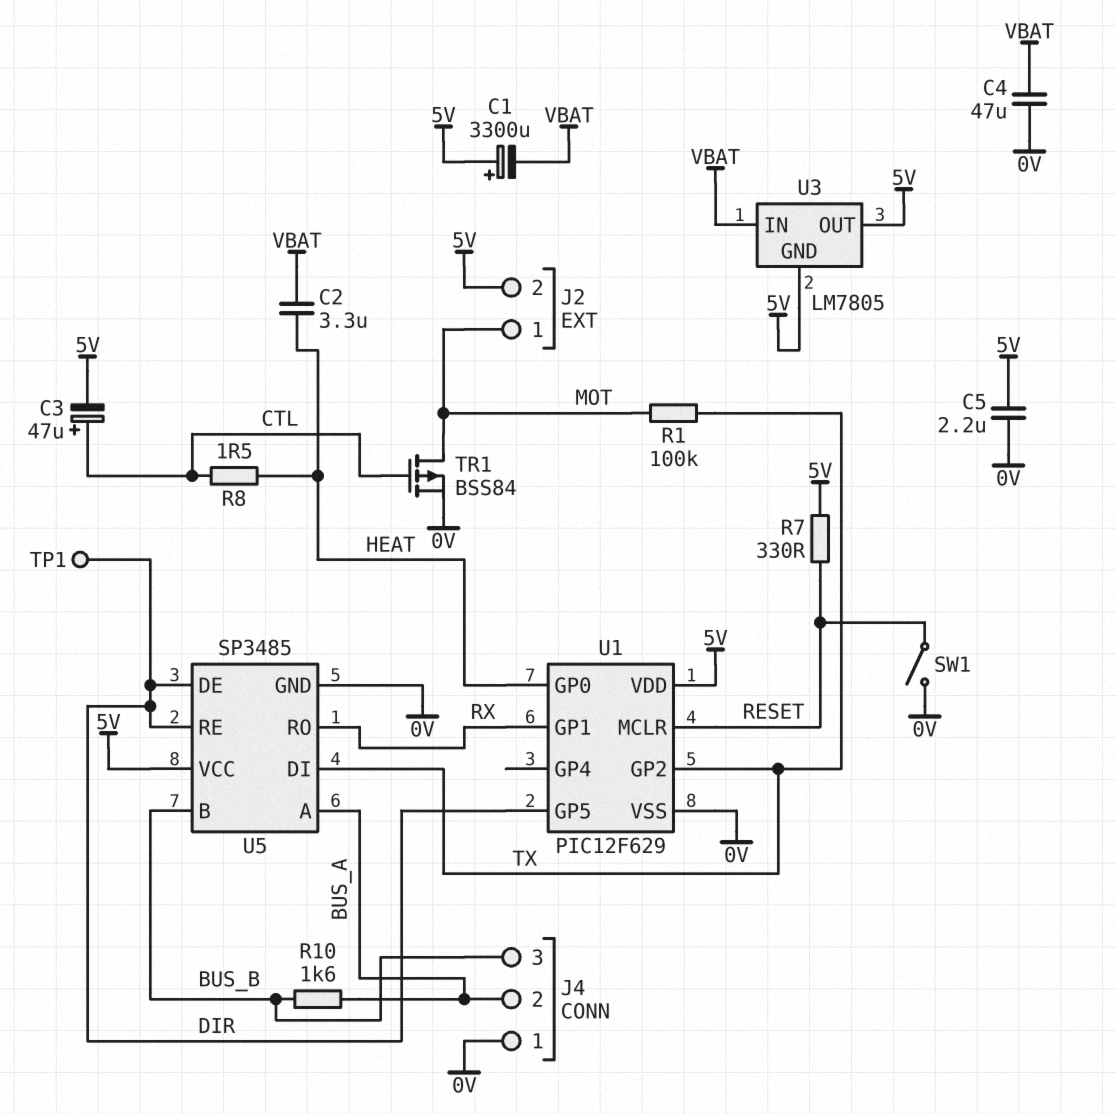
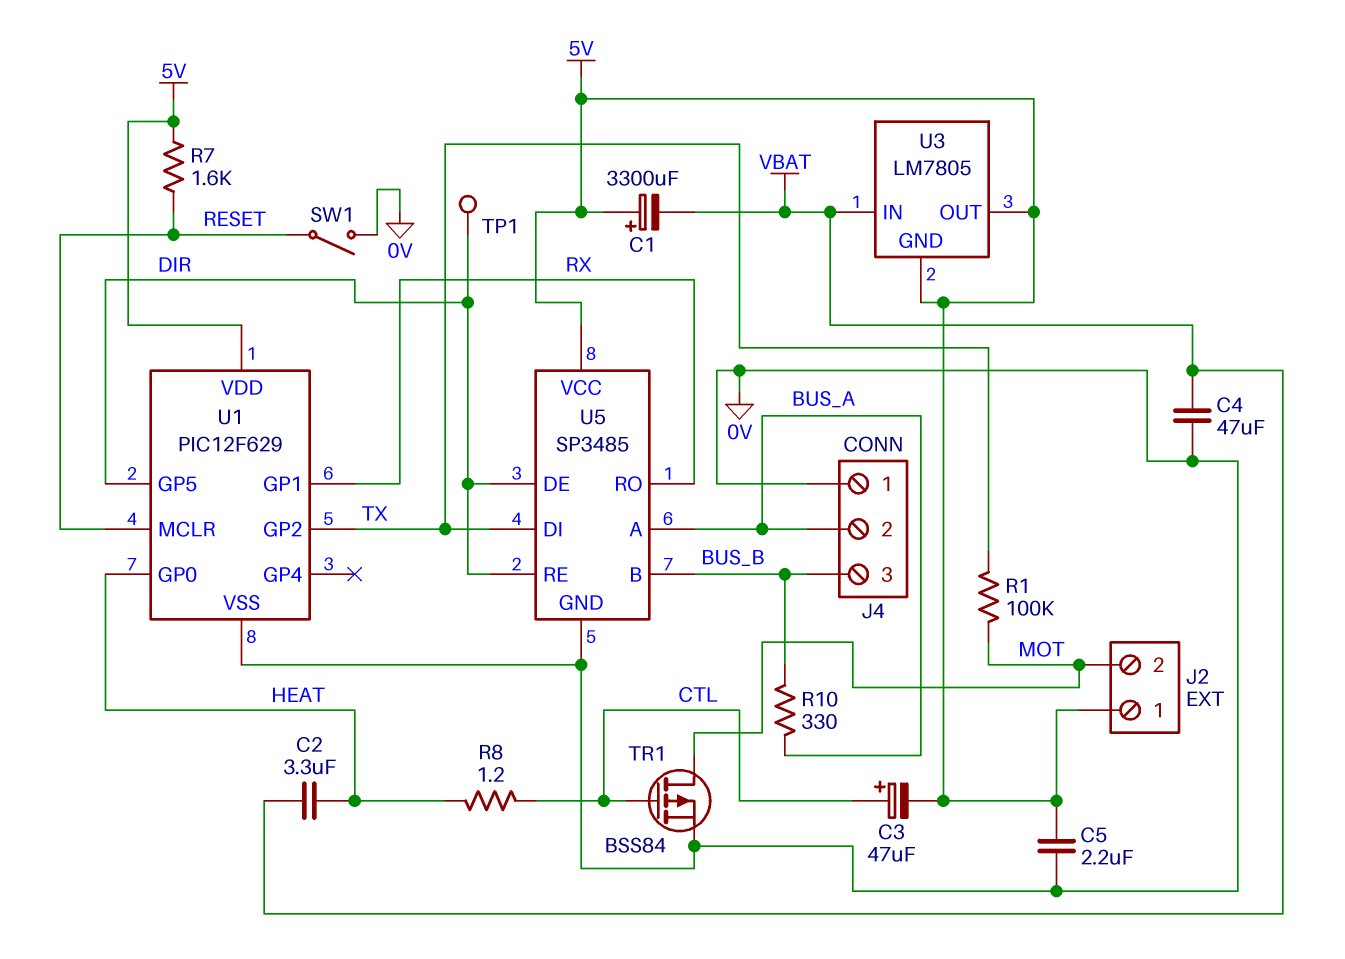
J2 pin 1: MOT -> 5V
J2 pin 2: 5V -> MOT
R7: 330 (5V, RESET) -> 1.6k (5V, RESET)
R8: 1.5 (CTL, HEAT) -> 1.2 (CTL, HEAT)
R10: 1.6k (BUS_A, BUS_B) -> 330 (BUS_A, BUS_B)

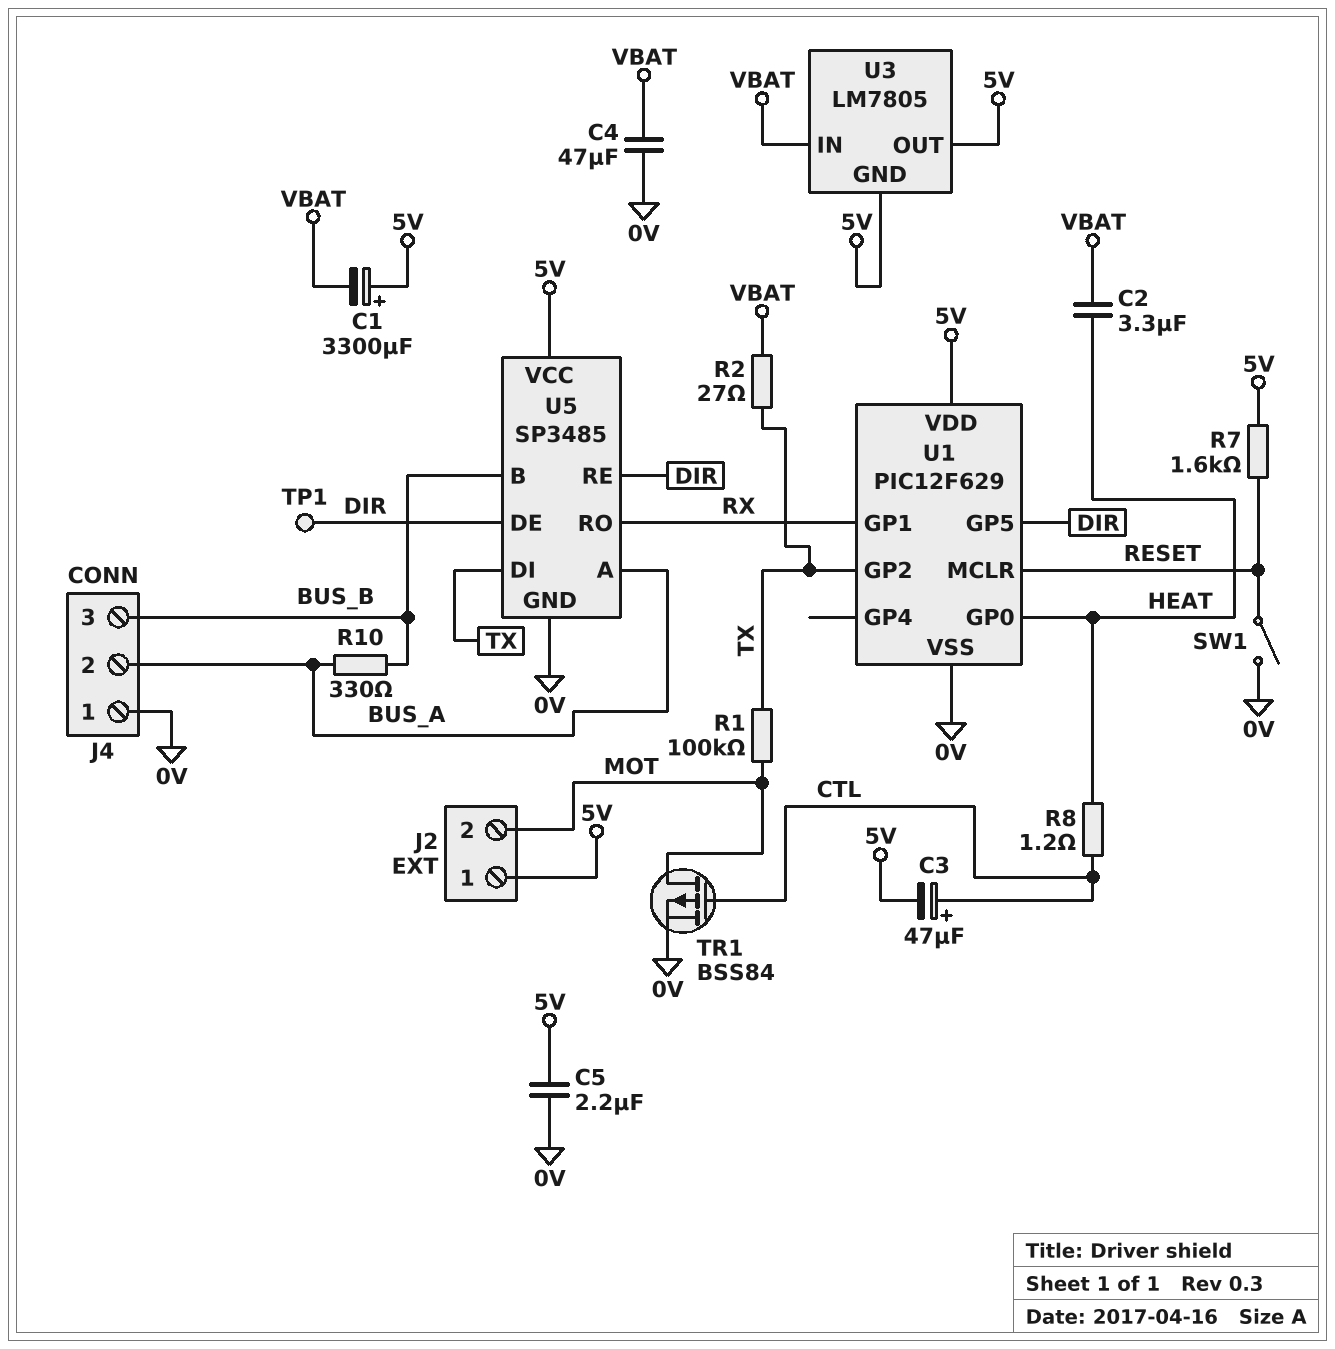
R2: none -> 27 (TX, VBAT)

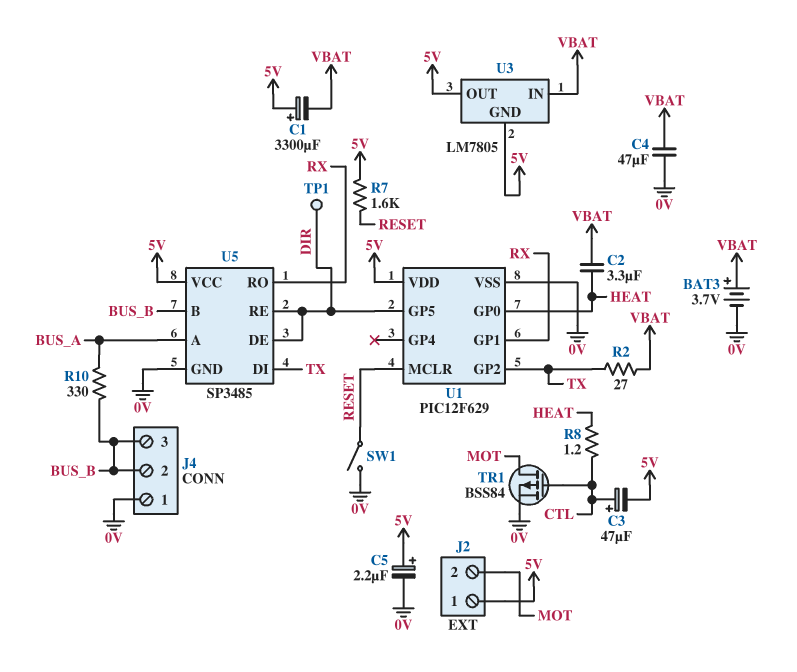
BAT3: none -> 3.7V (plus VBAT, minus 0V)
C5: 2.2uF (0V, 5V) -> 2.2uF (plus 5V, minus 0V)
J4 pin 2: BUS_A -> BUS_B
R1: 100k (MOT, TX) -> none

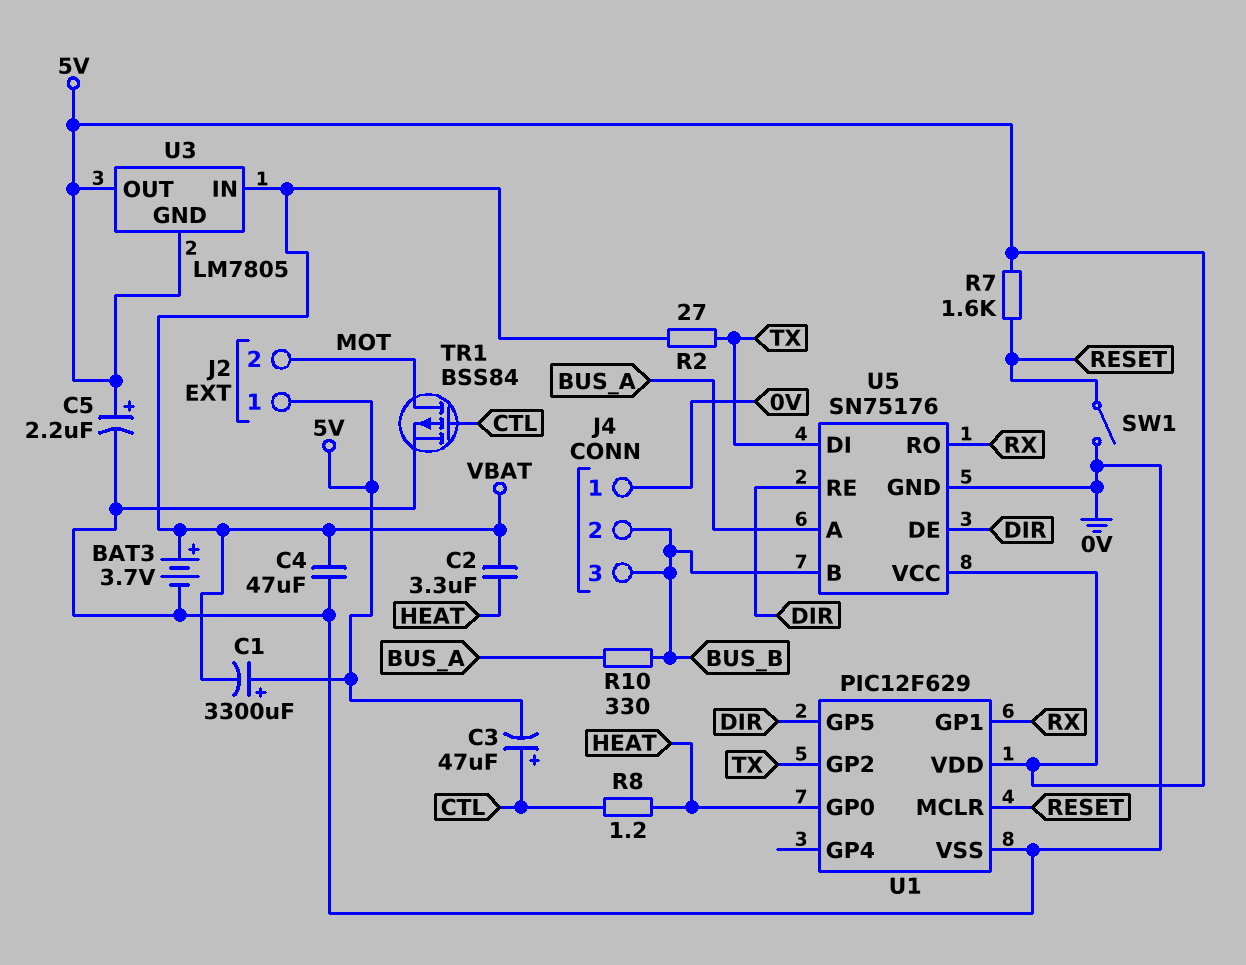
TP1: test point (DIR) -> none
U5: SP3485 -> SN75176

